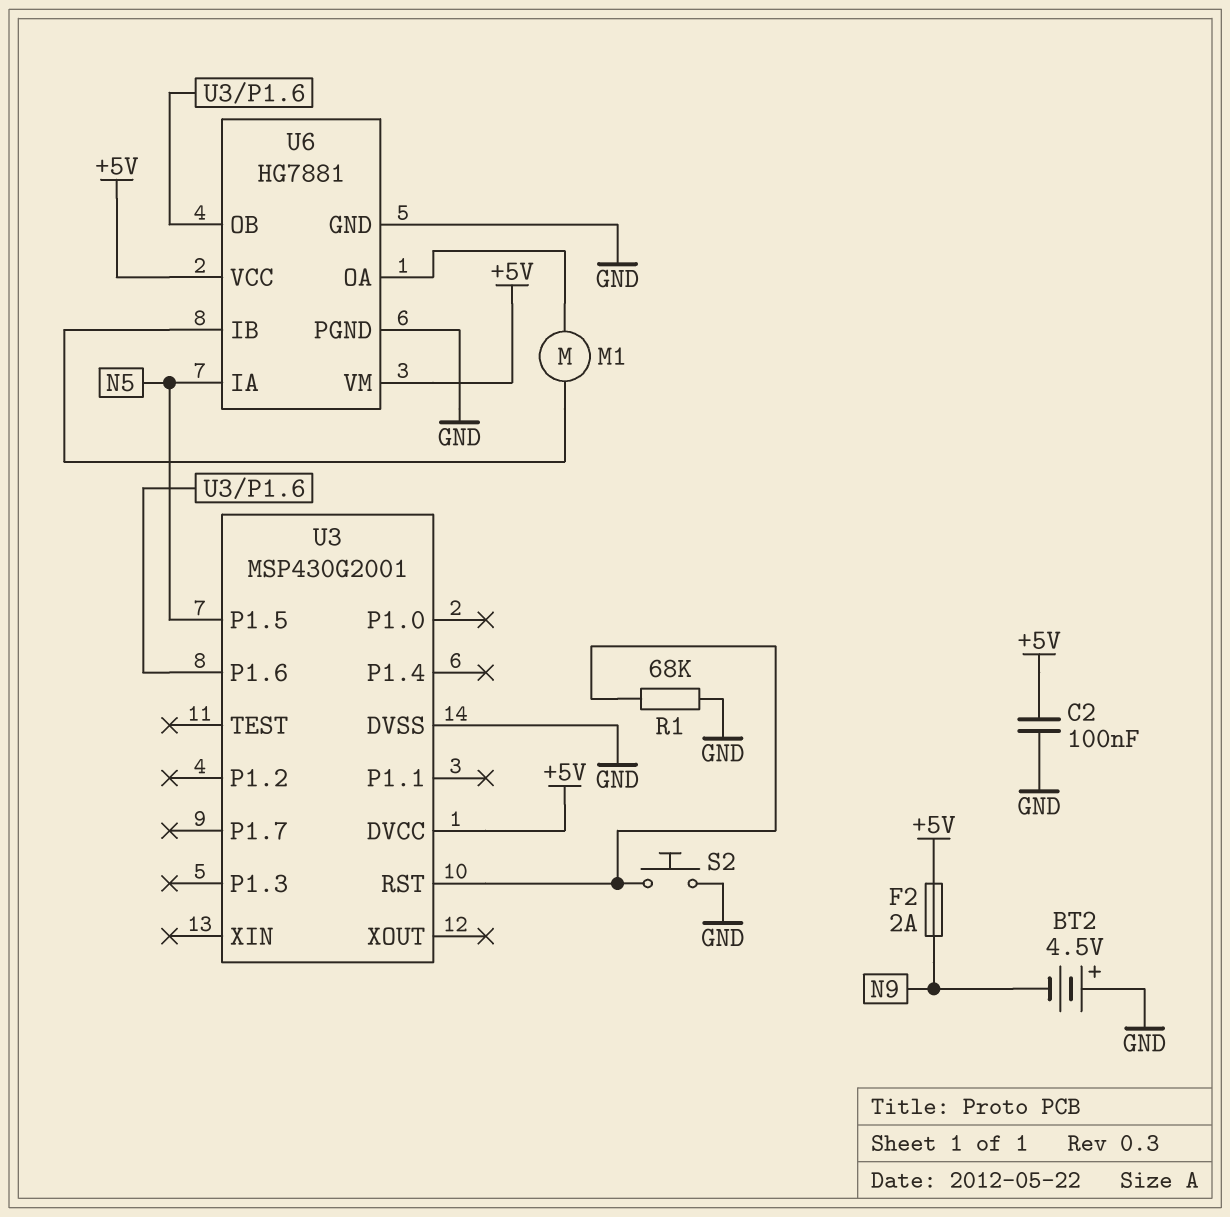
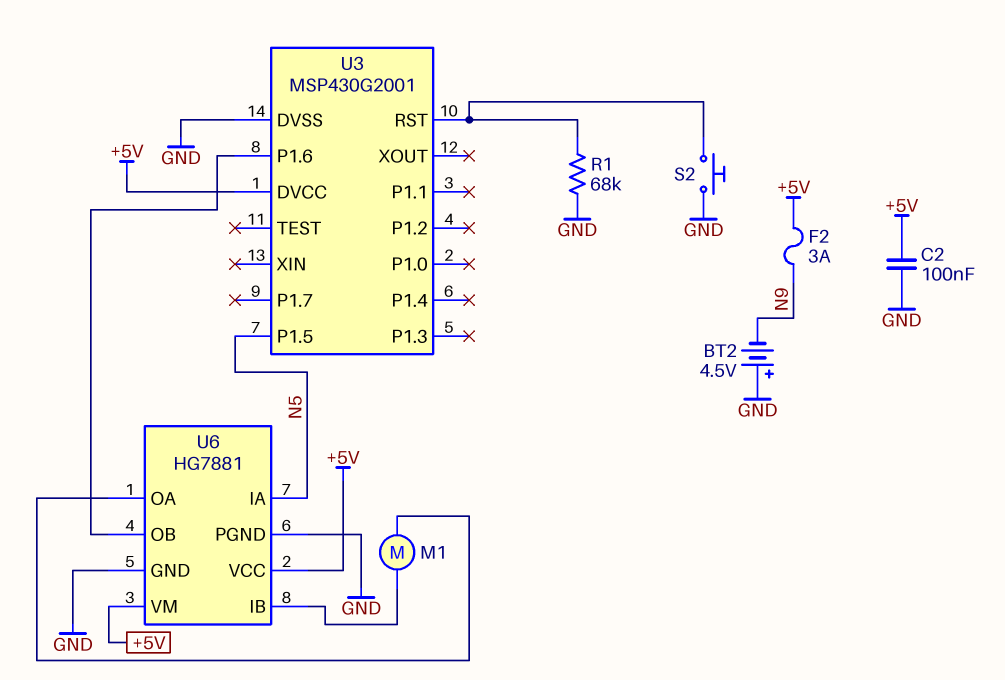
F2: 2A (+5V, N9) -> 3A (+5V, N9)

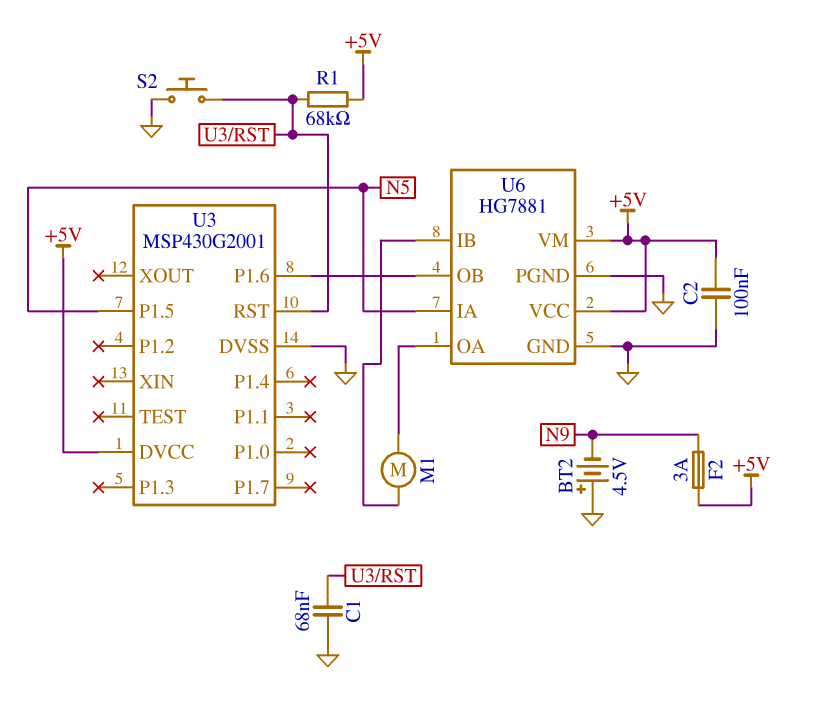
C1: none -> 68nF (GND, U3/RST)
R1: 68k (GND, U3/RST) -> 68k (+5V, U3/RST)

